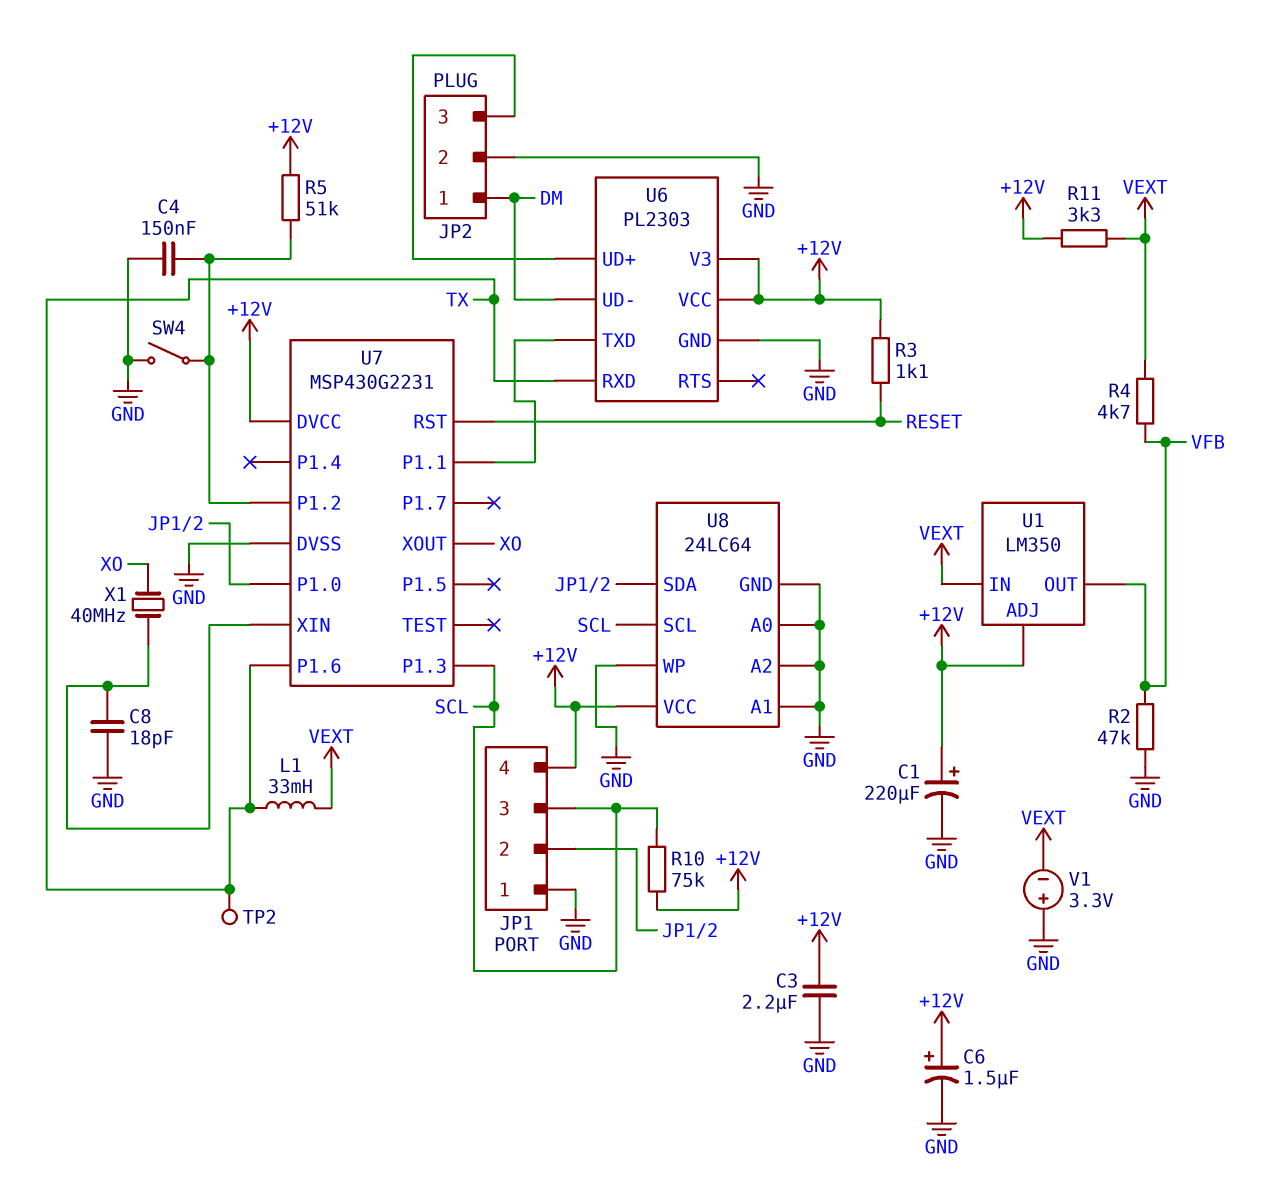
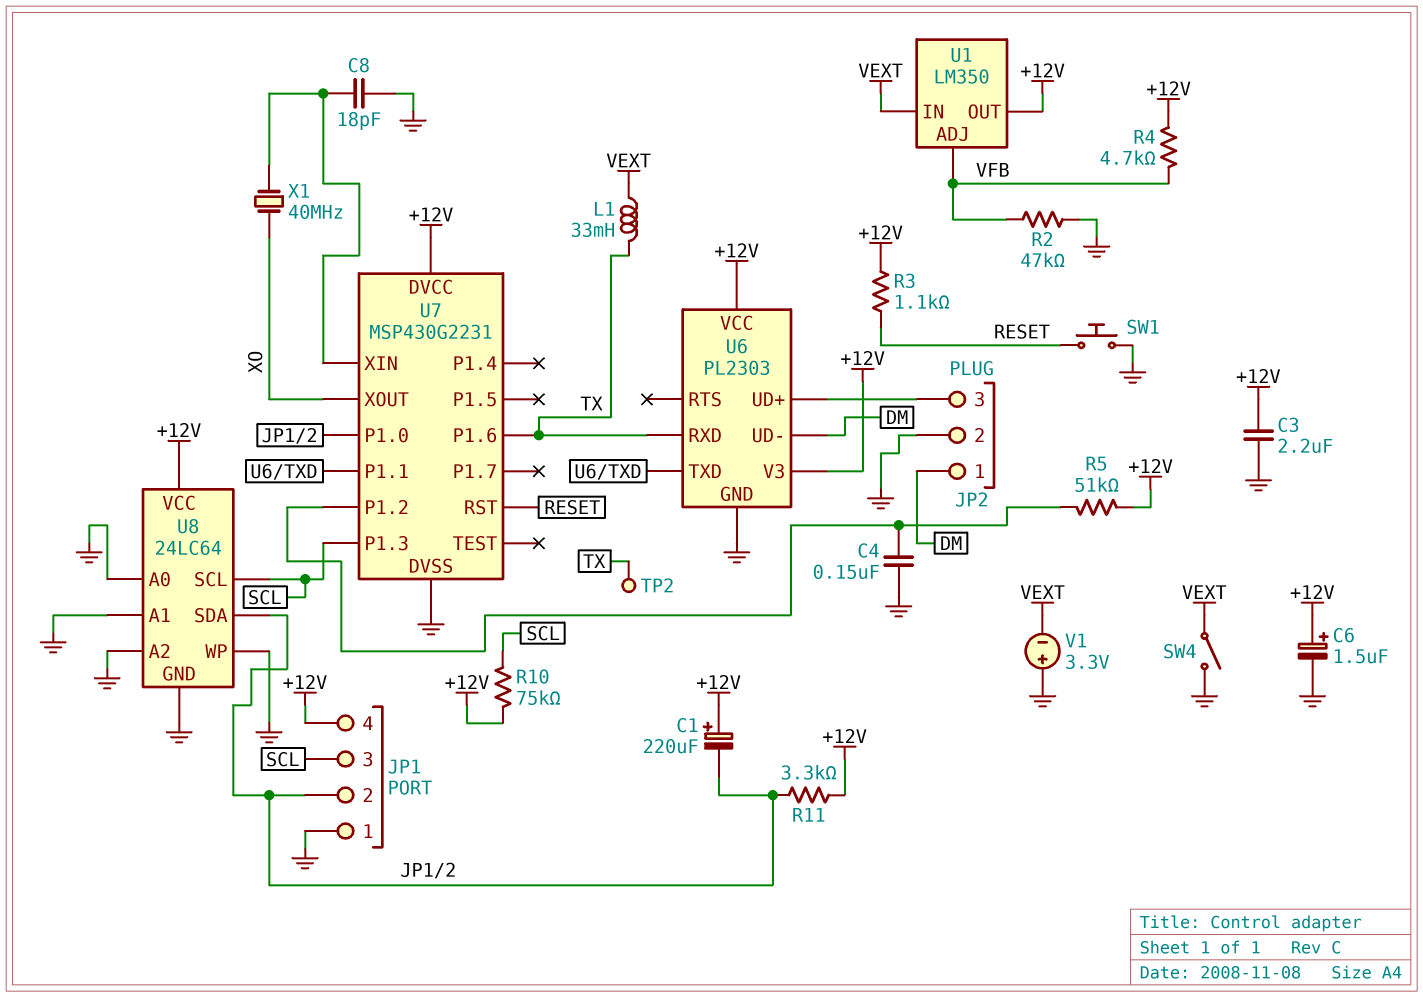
C1: 220uF (plus +12V, minus GND) -> 220uF (plus +12V, minus JP1/2)
R4: 4.7k (VEXT, VFB) -> 4.7k (+12V, VFB)
R11: 3.3k (+12V, VEXT) -> 3.3k (+12V, JP1/2)
SW1: none -> button (GND, RESET)
SW4: switch (GND, U7/P1.2) -> switch (GND, VEXT)
U1 pin ADJ: +12V -> VFB
U1 pin OUT: VFB -> +12V

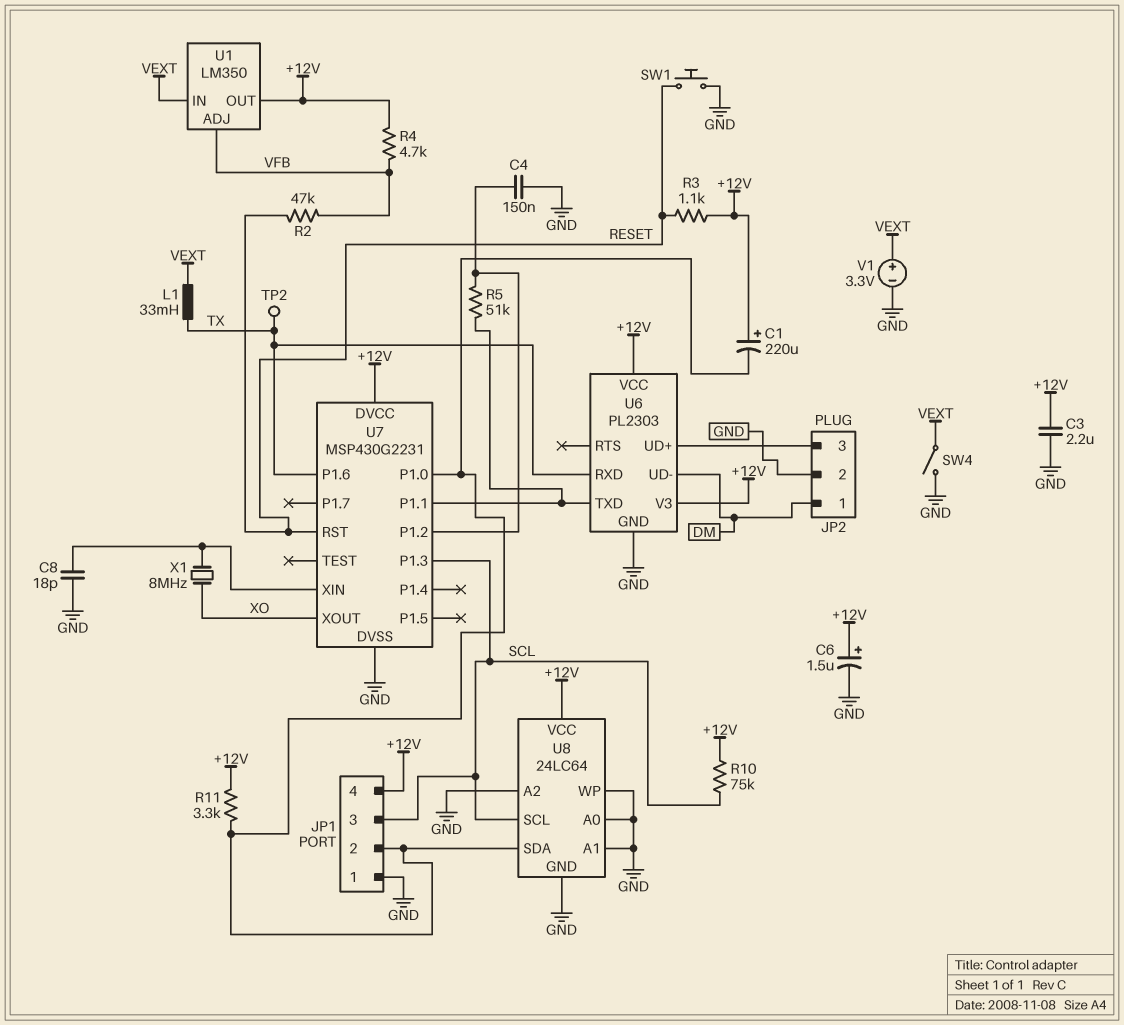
R2: 47k (GND, VFB) -> 47k (RESET, VFB)
R5: 51k (+12V, U7/P1.2) -> 51k (U6/TXD, U7/P1.2)
V1: 3.3V (plus GND, minus VEXT) -> 3.3V (plus VEXT, minus GND)
X1: 40MHz (U7/XIN, XO) -> 8MHz (U7/XIN, XO)

